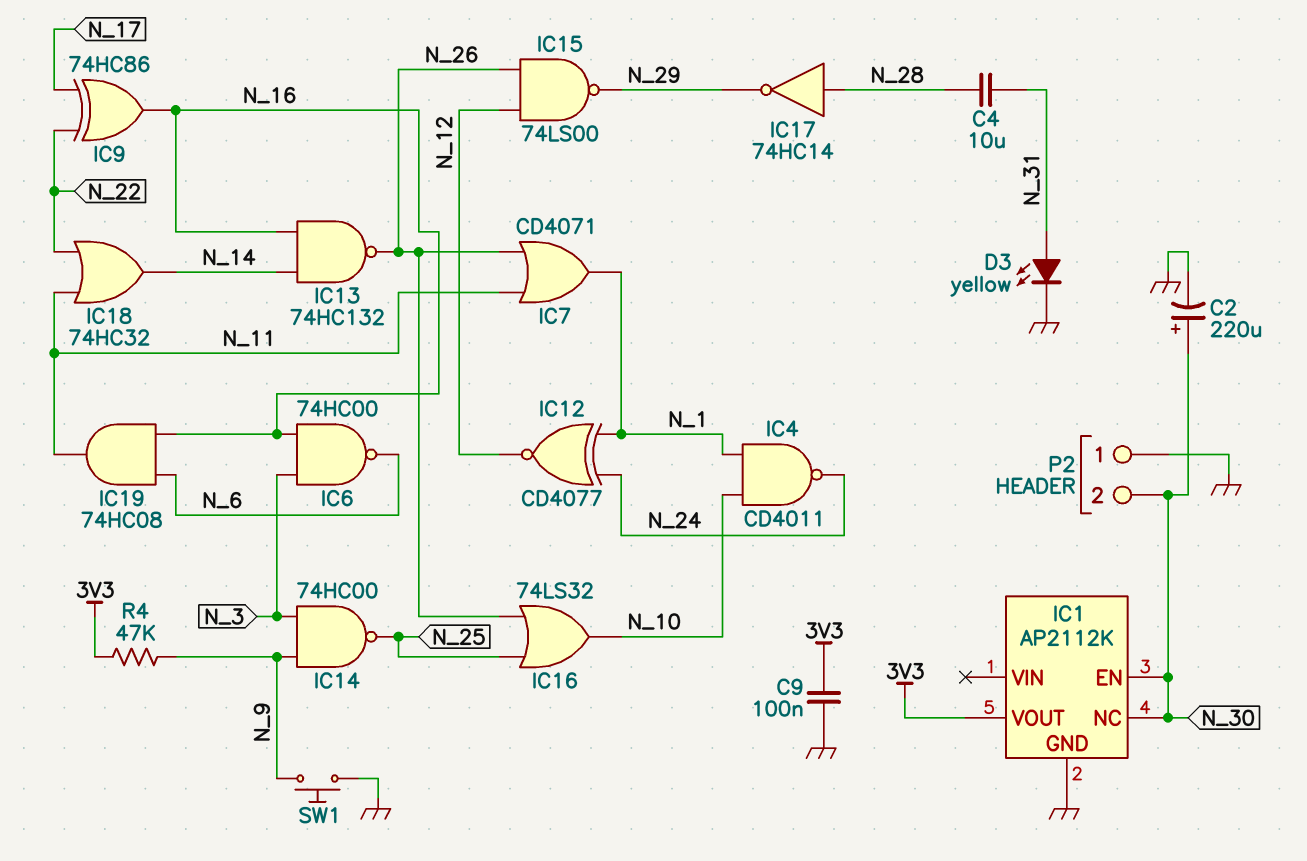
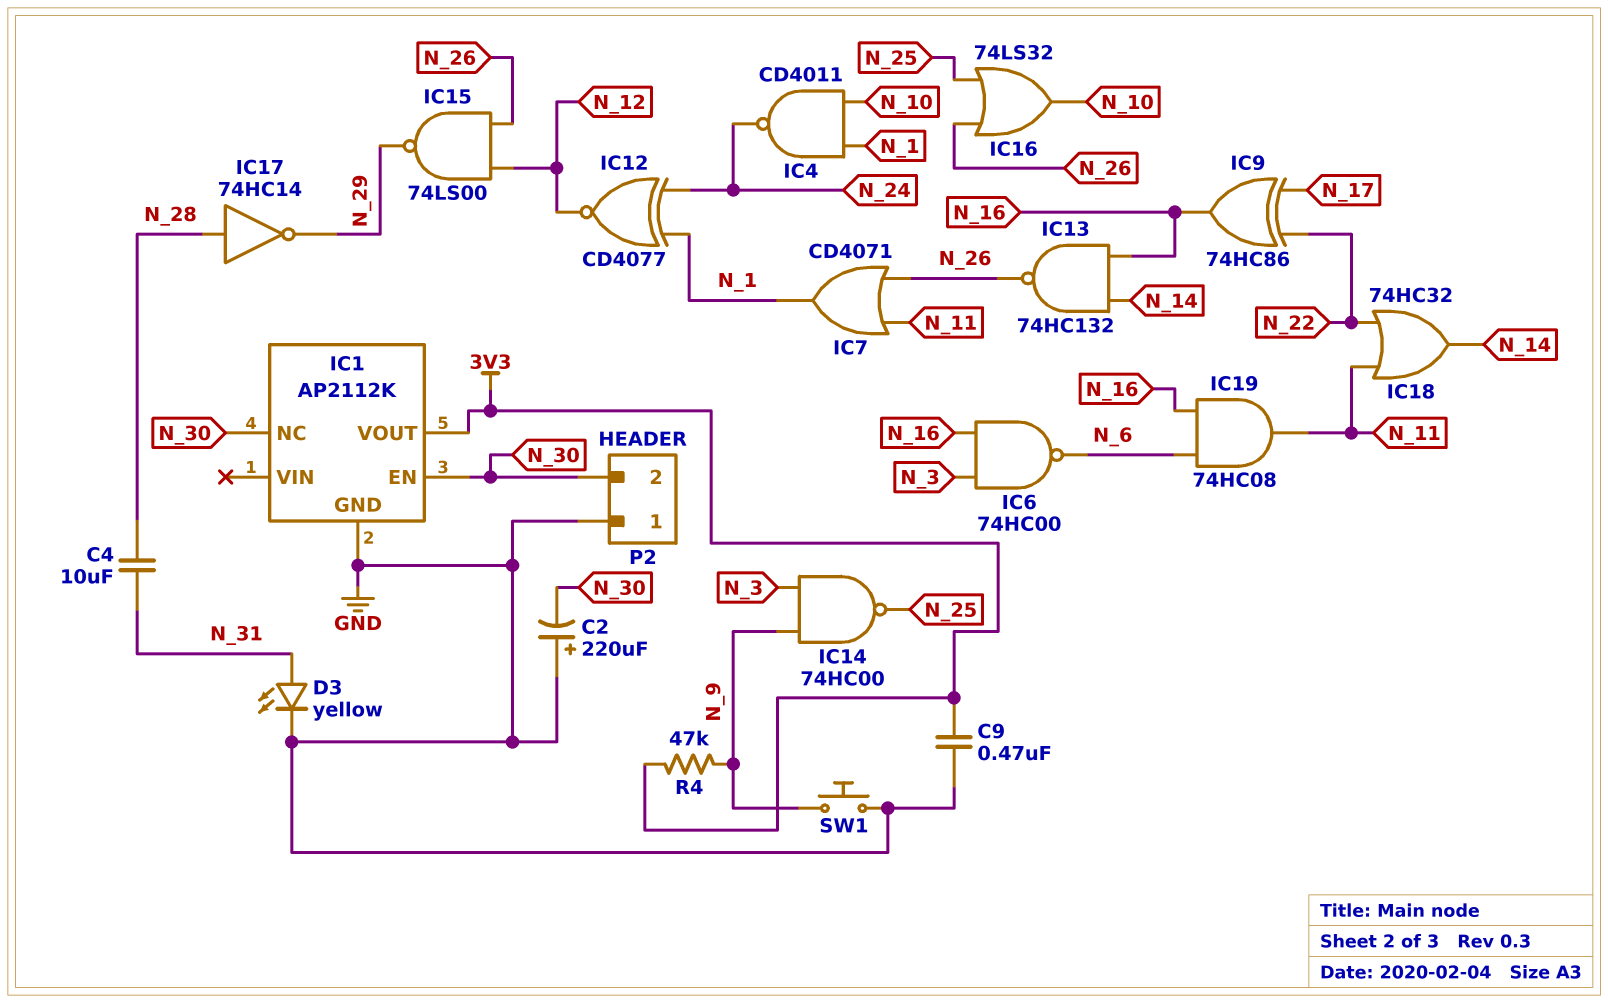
C2: 220uF (plus N_30, minus GND) -> 220uF (plus GND, minus N_30)
C9: 100nF (3V3, GND) -> 470nF (3V3, GND)

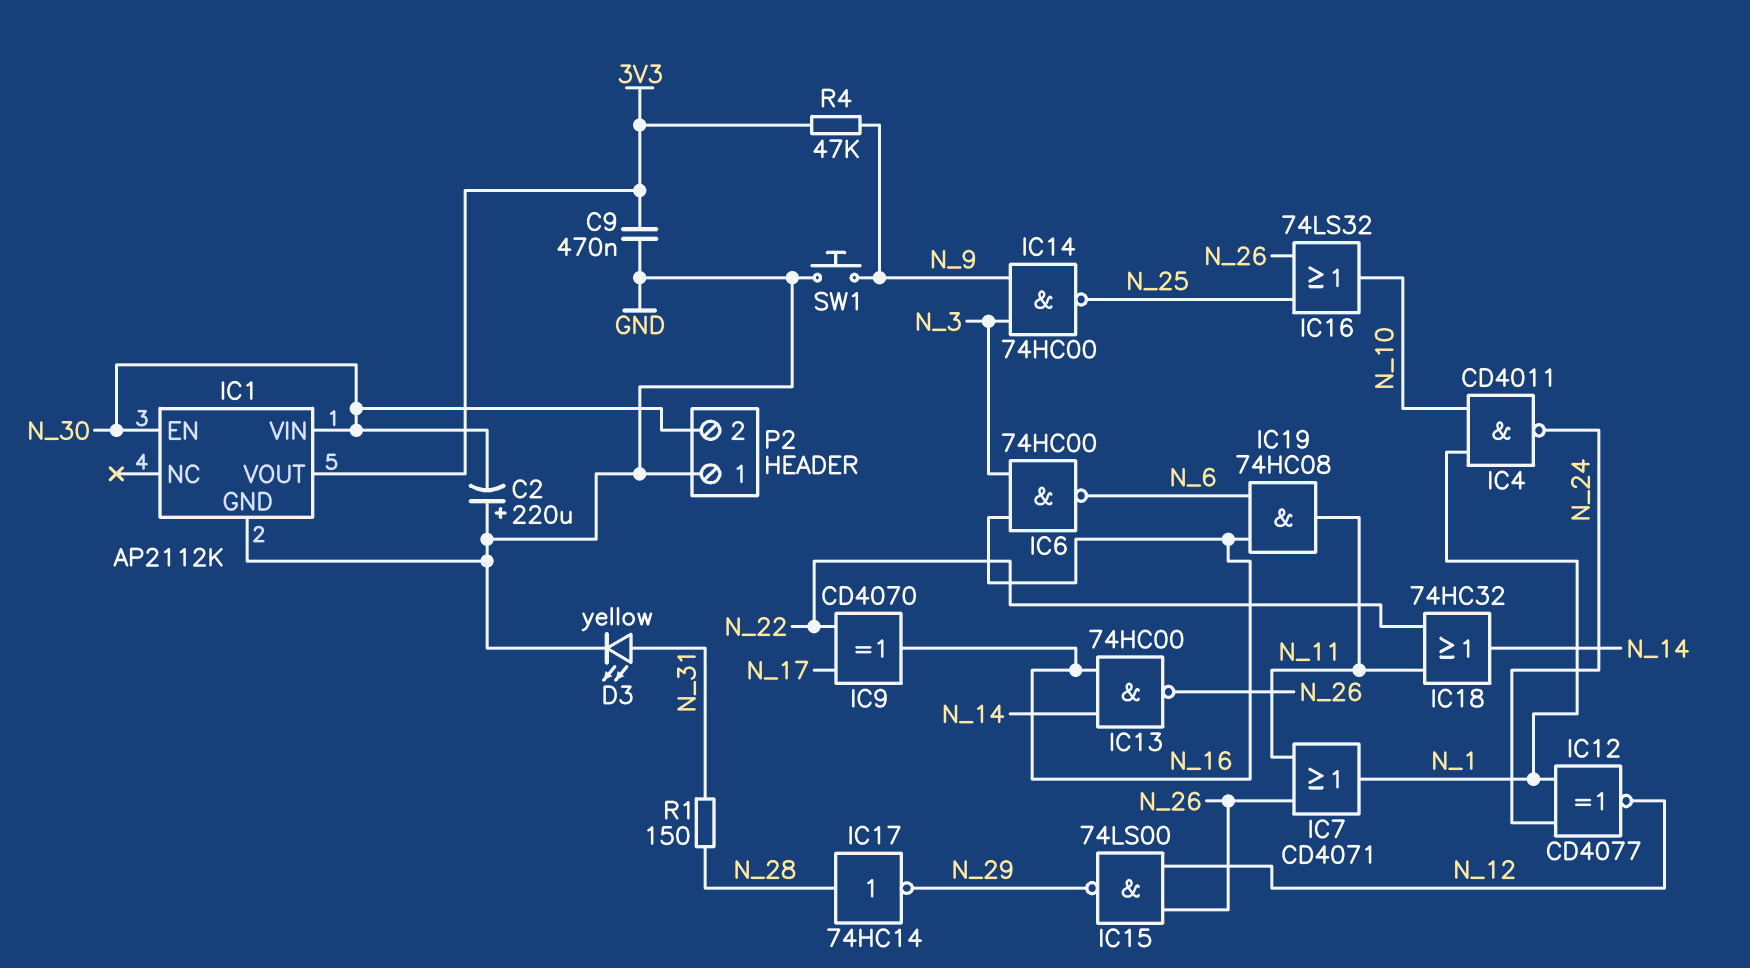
C4: 10uF (N_28, N_31) -> none
IC1 pin NC: N_30 -> none
IC1 pin VIN: none -> N_30
IC9: XOR 74HC86 (in N_17, in N_22, out N_16) -> XOR CD4070 (in N_17, in N_22, out N_16)
IC13: NAND 74HC132 (in N_14, in N_16, out N_26) -> NAND 74HC00 (in N_14, in N_16, out N_26)
R1: none -> 150 (N_28, N_31)

